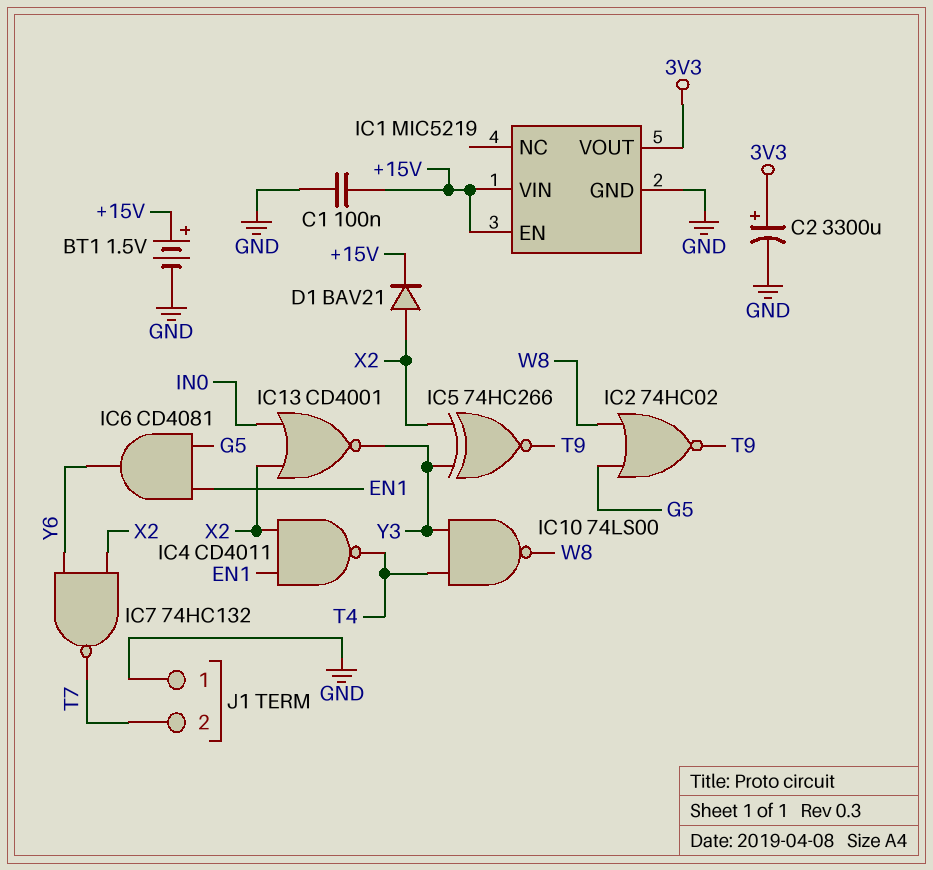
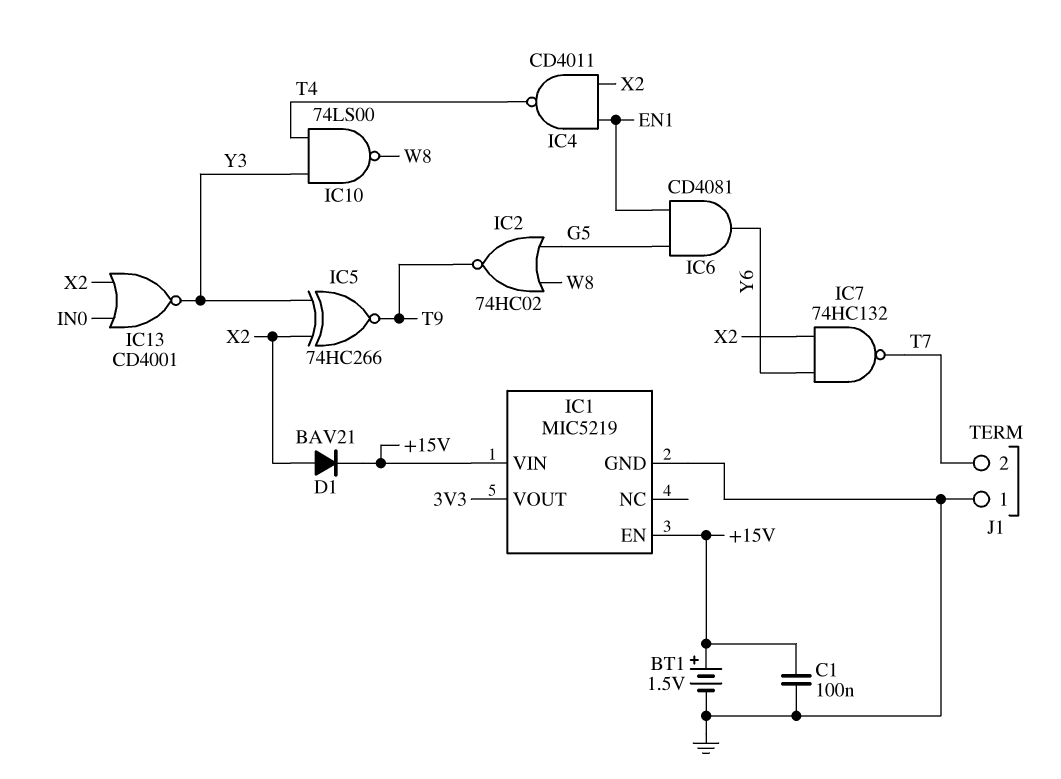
C2: 3300uF (plus 3V3, minus GND) -> none

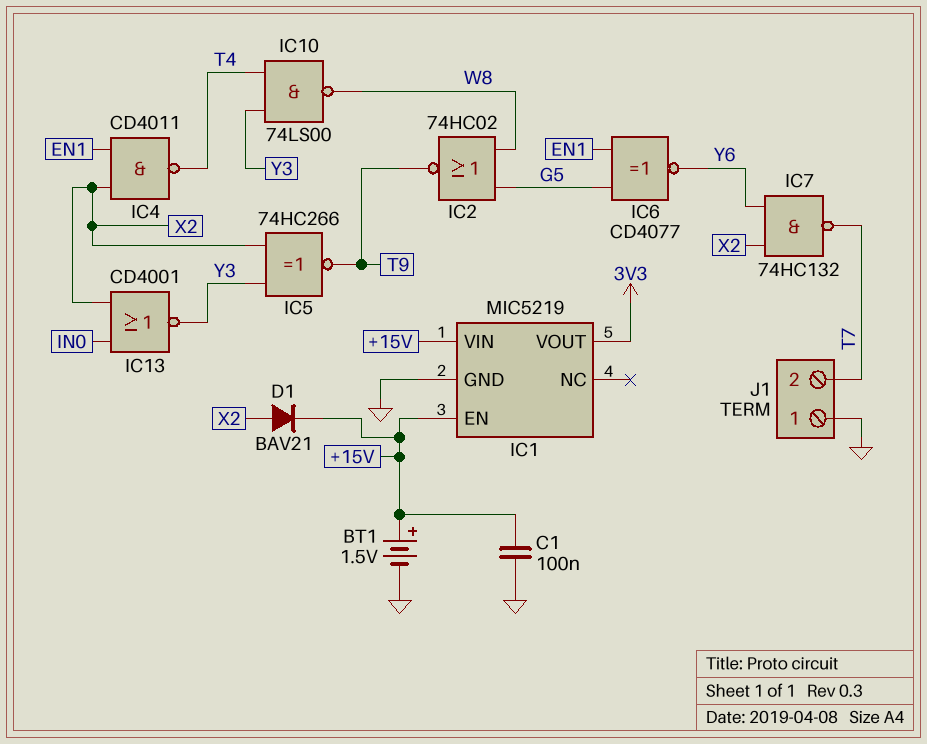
IC6: AND CD4081 (in EN1, in G5, out Y6) -> XNOR CD4077 (in EN1, in G5, out Y6)

